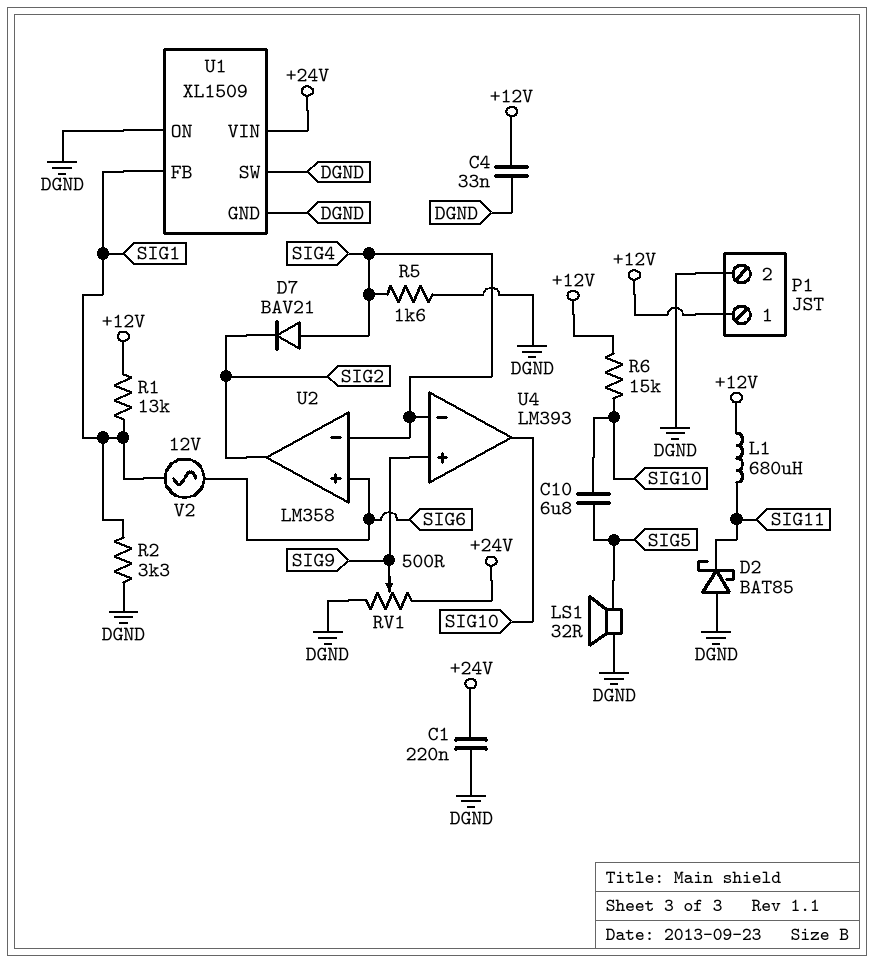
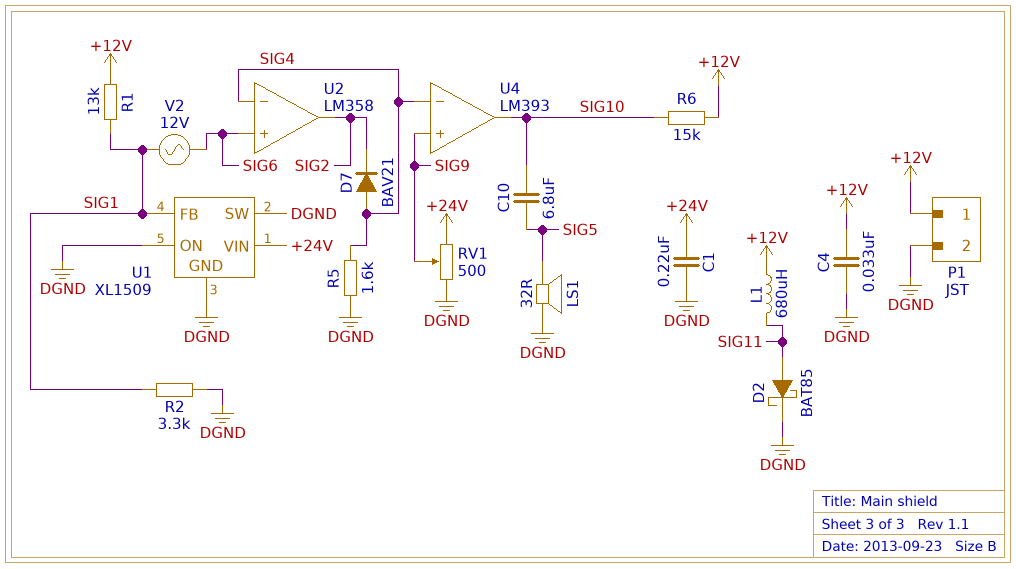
D2: schottky BAT85 (A DGND, K SIG11) -> schottky BAT85 (A SIG11, K DGND)

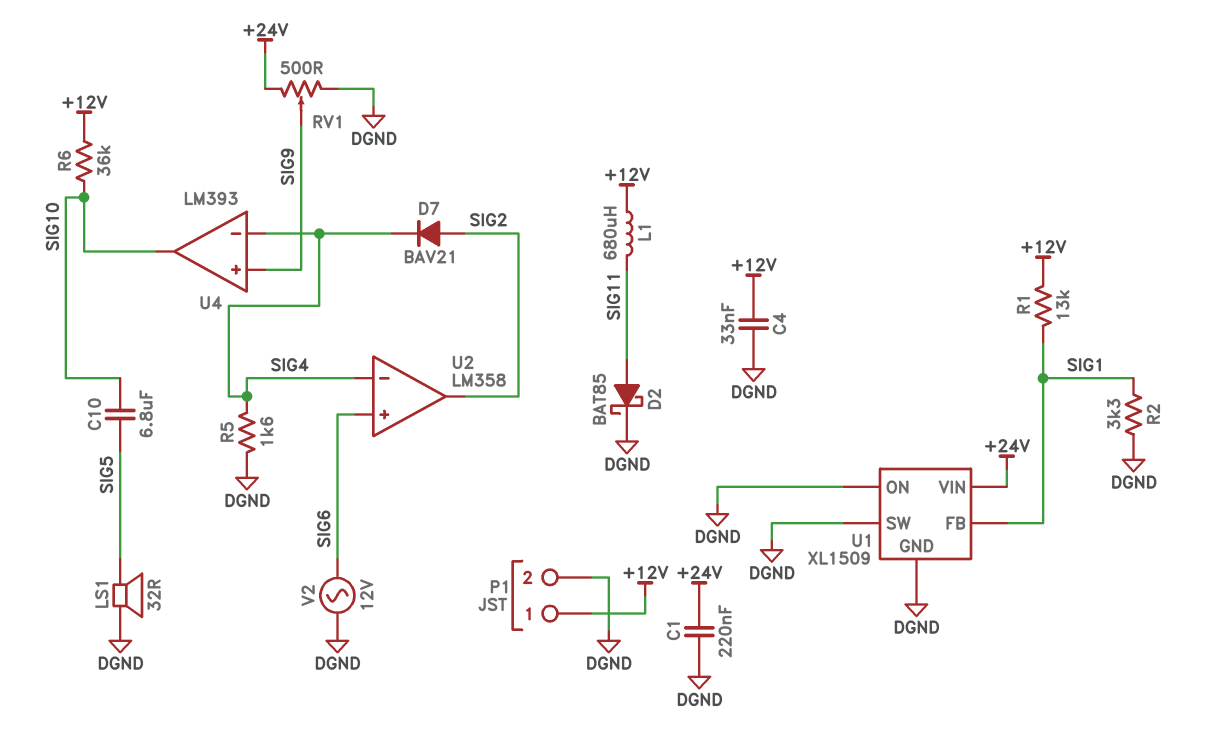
D7: diode BAV21 (A SIG4, K SIG2) -> diode BAV21 (A SIG2, K SIG4)
R6: 15k (+12V, SIG10) -> 36k (+12V, SIG10)
V2: AC 12V (SIG1, SIG6) -> AC 12V (DGND, SIG6)

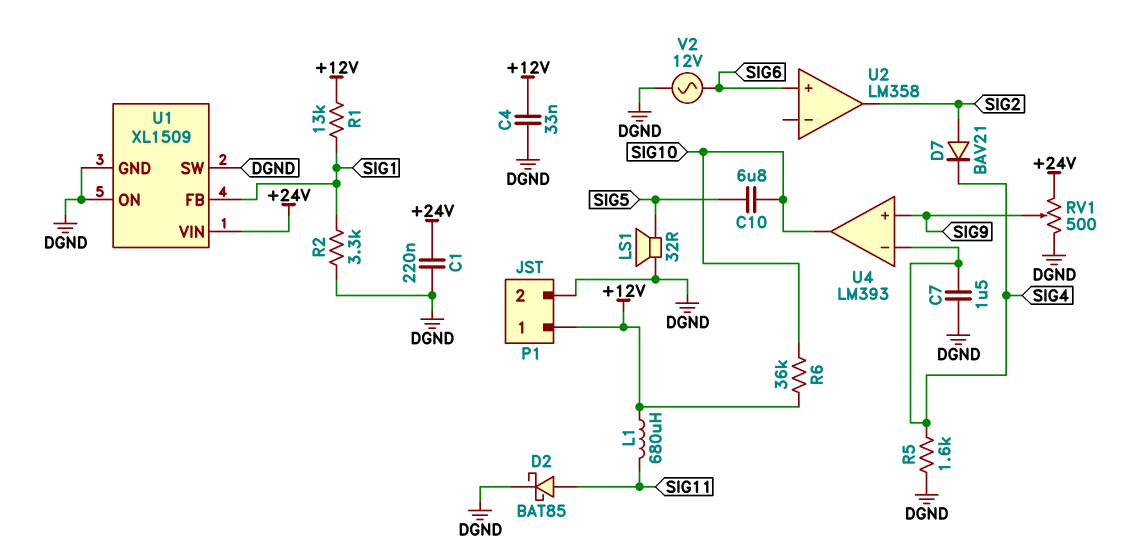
C7: none -> 1.5uF (DGND, SIG4)
U2 pin in-: SIG4 -> none

